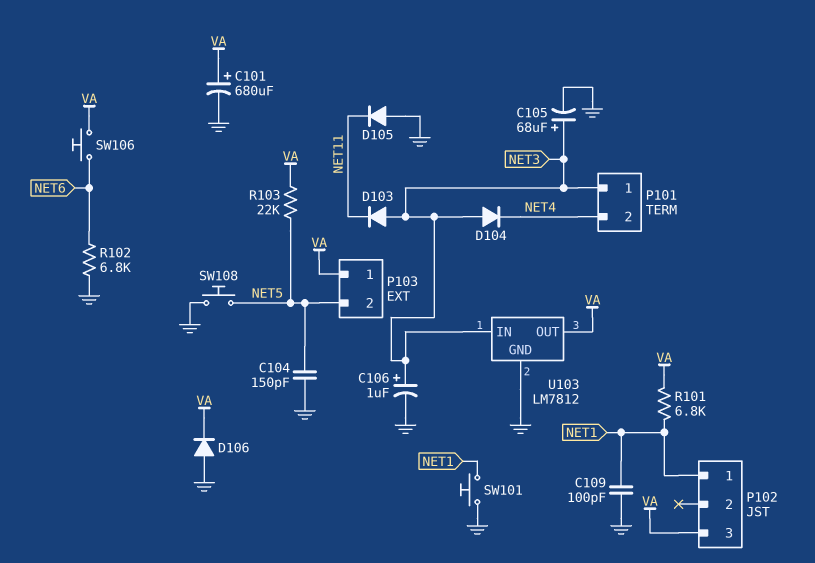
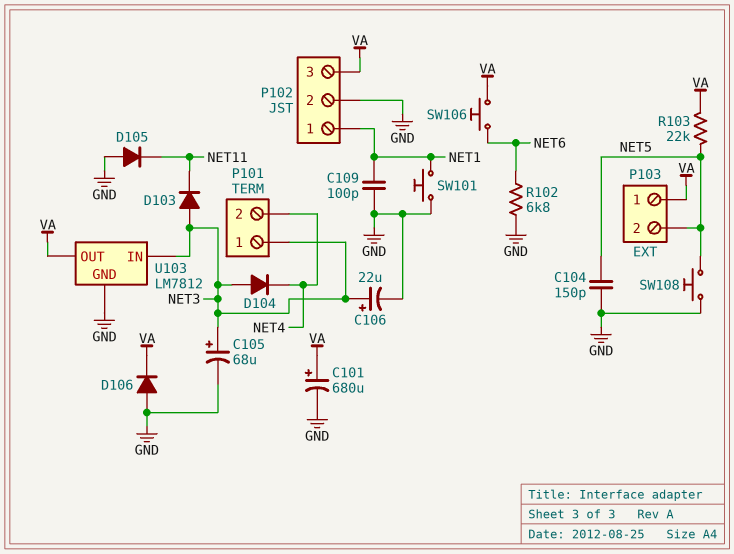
C106: 1uF (plus NET3, minus GND) -> 22uF (plus NET3, minus GND)
P102 pin 2: none -> GND
R101: 6.8k (NET1, VA) -> none

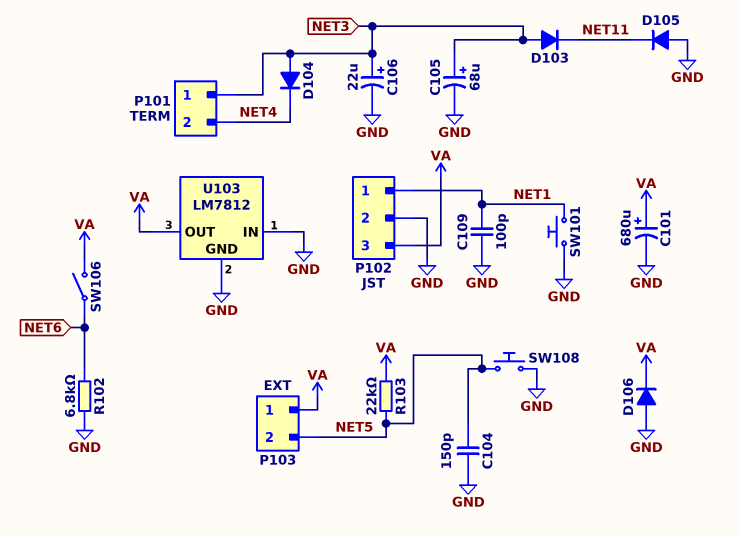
SW106: button (NET6, VA) -> switch (NET6, VA)
U103 pin IN: NET3 -> GND

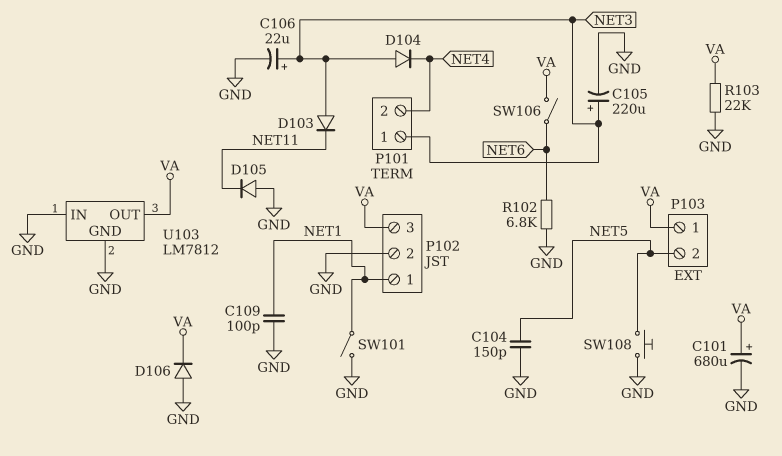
C105: 68uF (plus NET3, minus GND) -> 220uF (plus NET3, minus GND)
R103: 22k (NET5, VA) -> 22k (GND, VA)
SW101: button (GND, NET1) -> switch (GND, NET1)

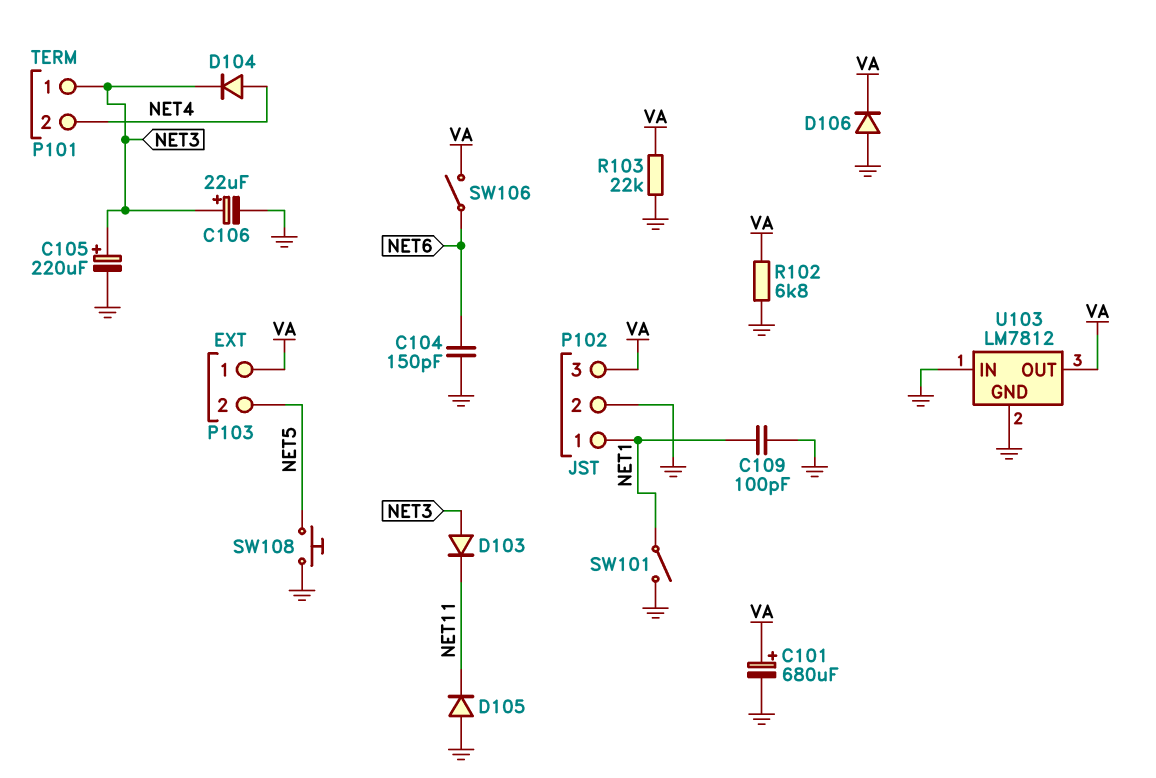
C104: 150pF (GND, NET5) -> 150pF (GND, NET6)
D104: diode (A NET3, K NET4) -> diode (A NET4, K NET3)
R102: 6.8k (GND, NET6) -> 6.8k (GND, VA)

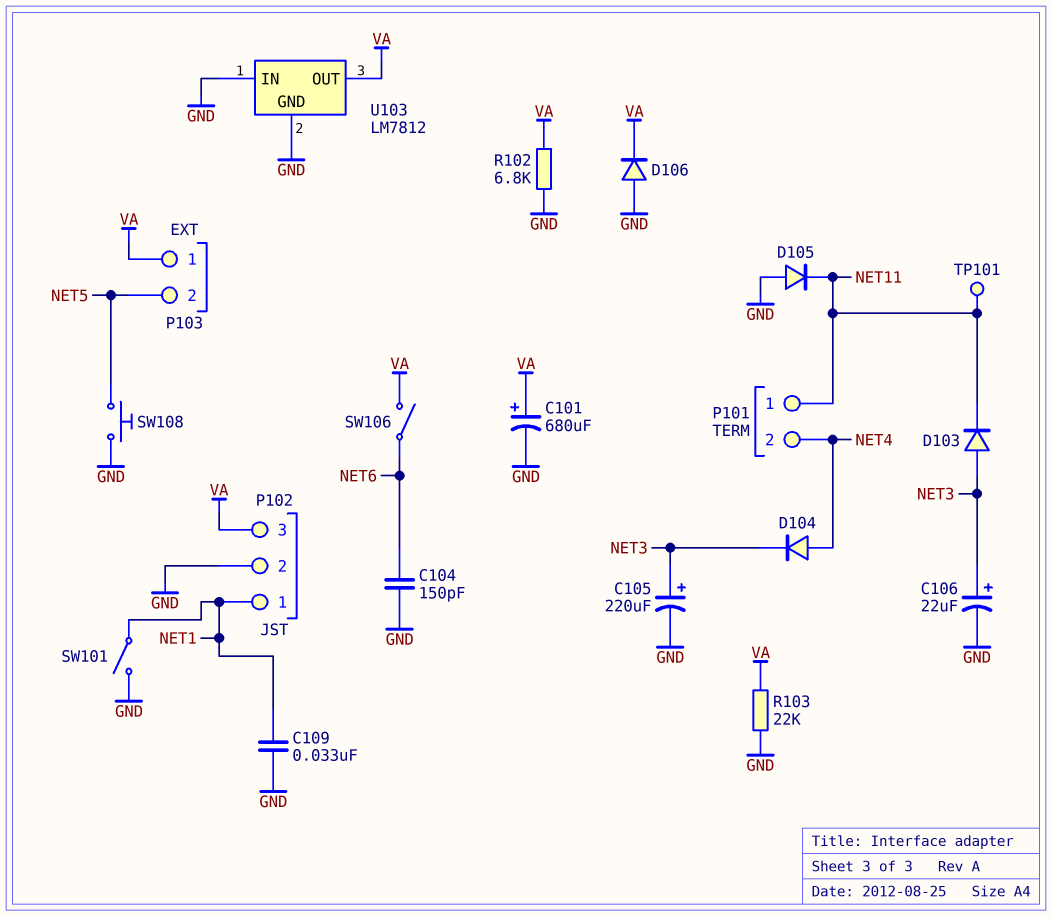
C109: 100pF (GND, NET1) -> 33nF (GND, NET1)
P101 pin 1: NET3 -> NET11
TP101: none -> test point (NET11)

